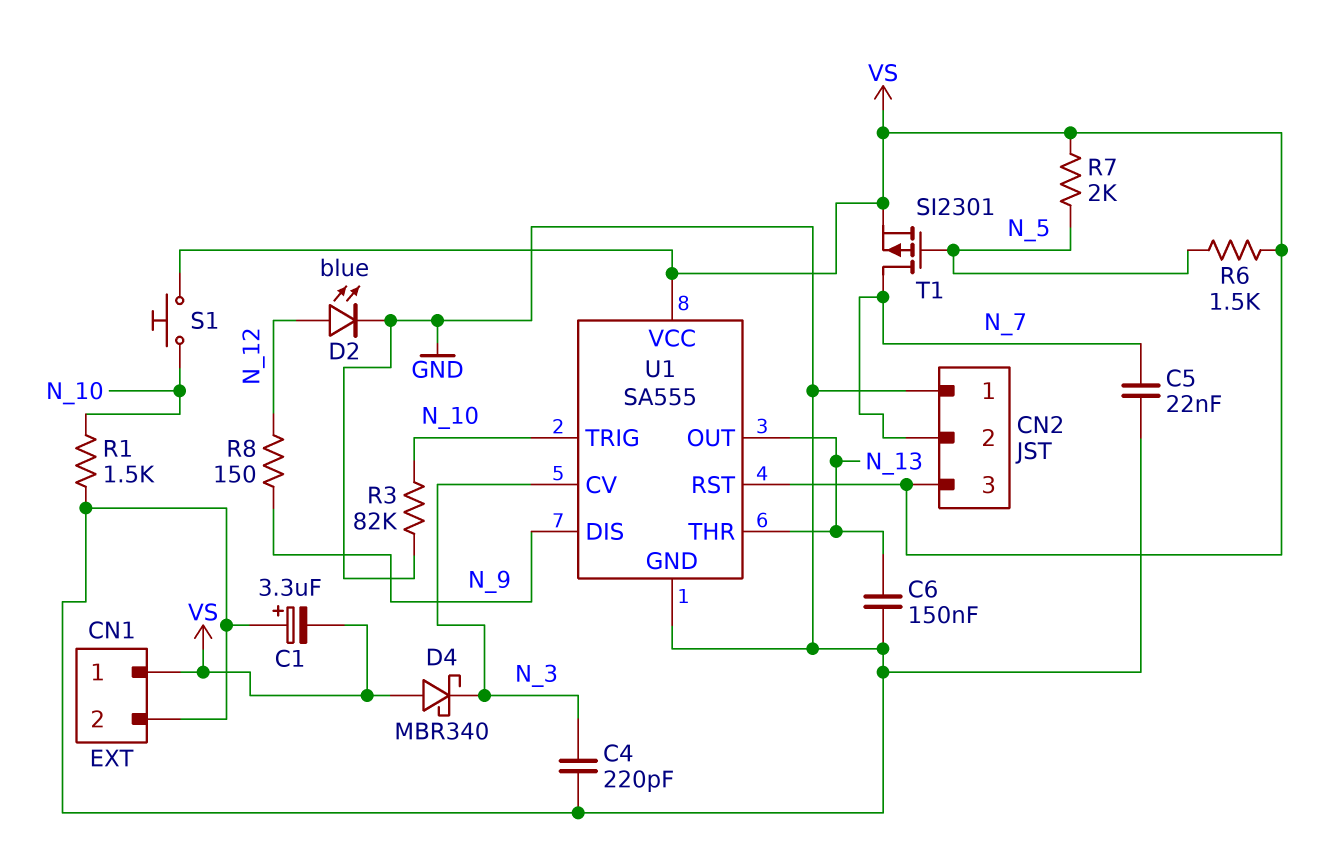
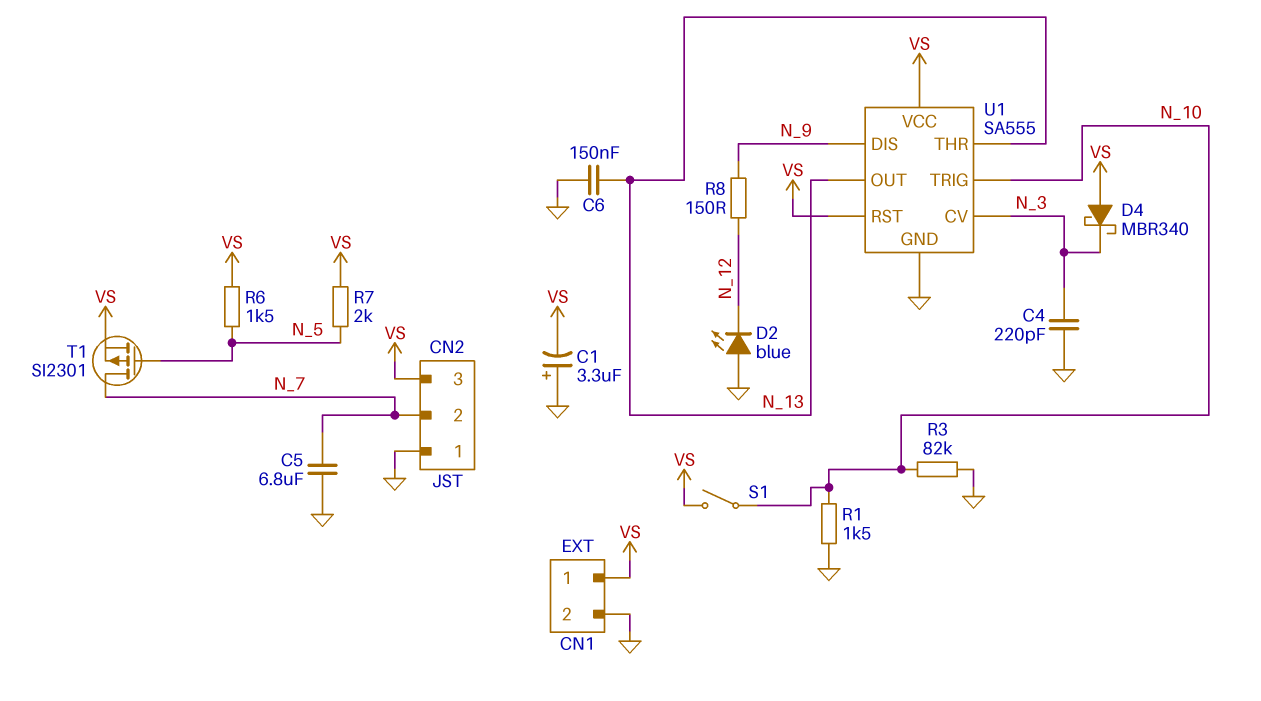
C5: 22nF (GND, N_7) -> 6.8uF (GND, N_7)
D2: LED blue (A N_12, K GND) -> LED blue (A GND, K N_12)
S1: button (N_10, VS) -> switch (N_10, VS)

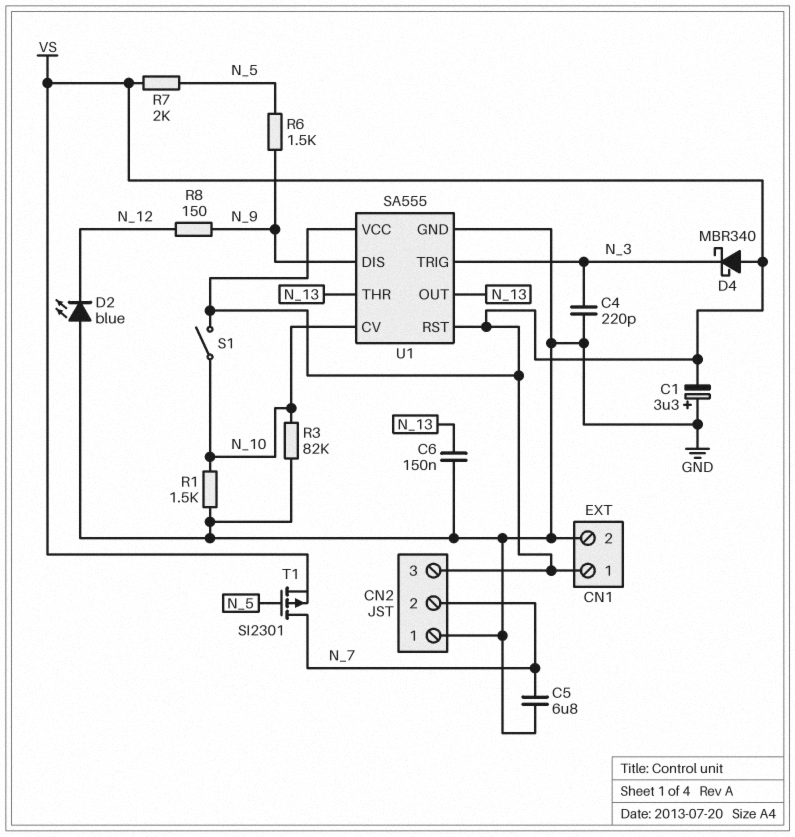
R6: 1.5k (N_5, VS) -> 1.5k (N_5, N_9)
U1 pin CV: N_3 -> N_10
U1 pin TRIG: N_10 -> N_3

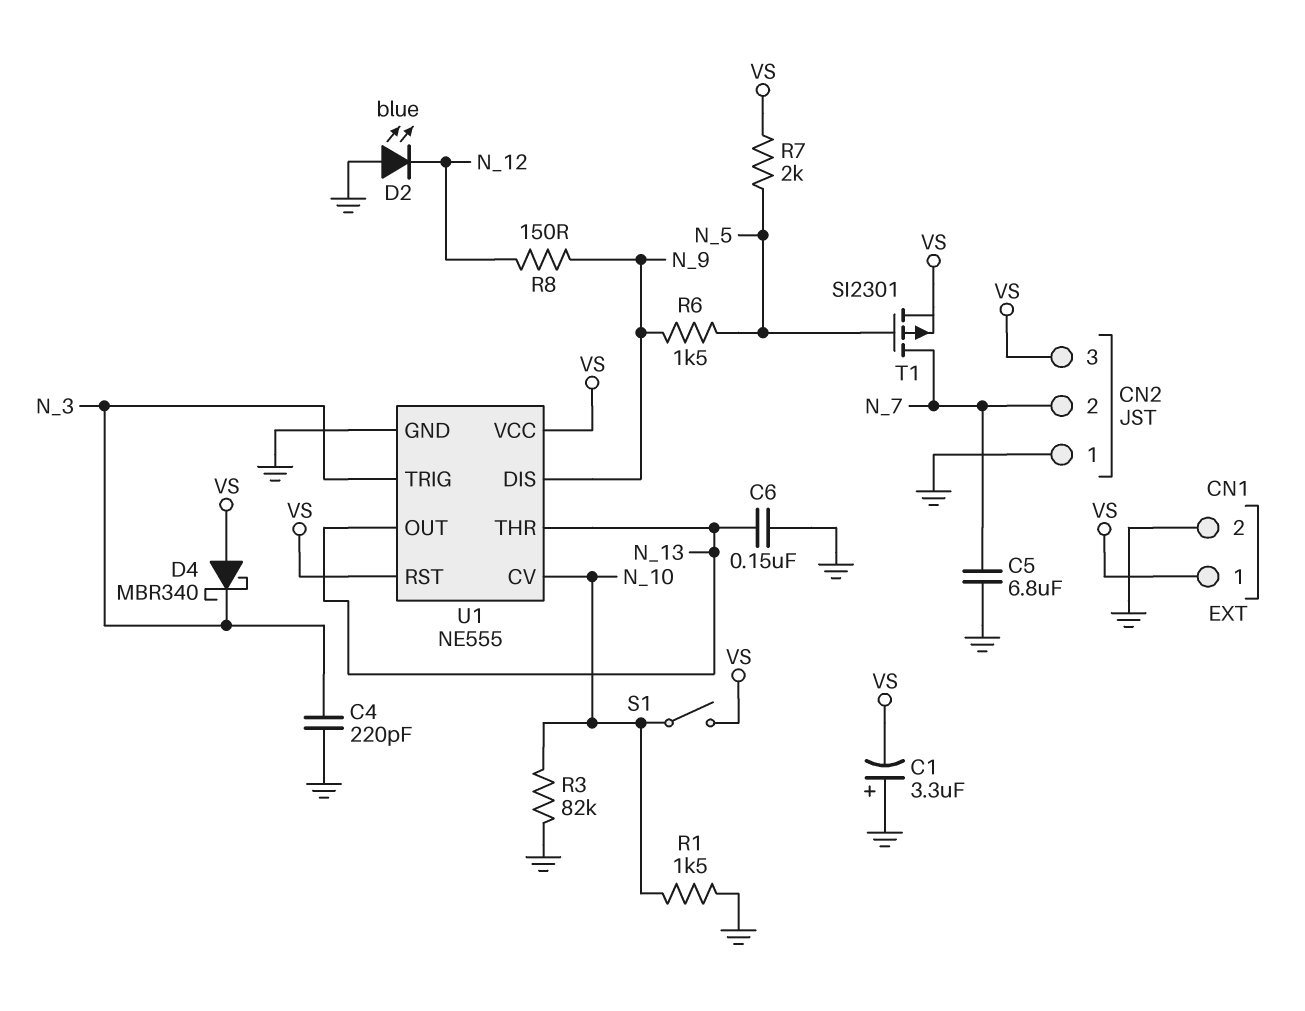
U1: SA555 -> NE555

